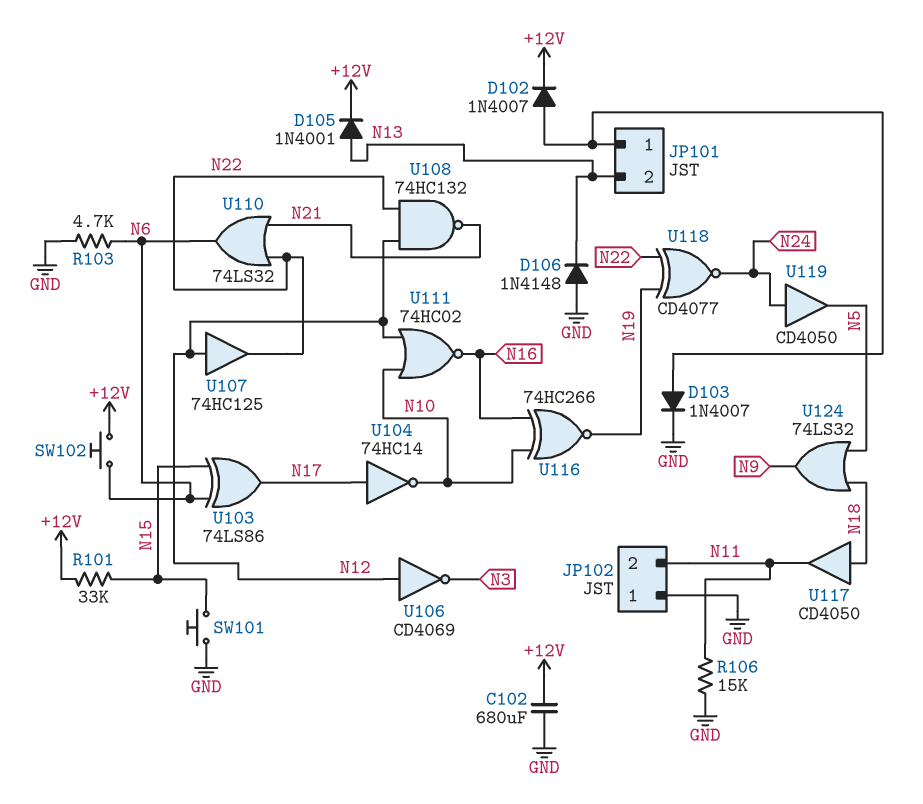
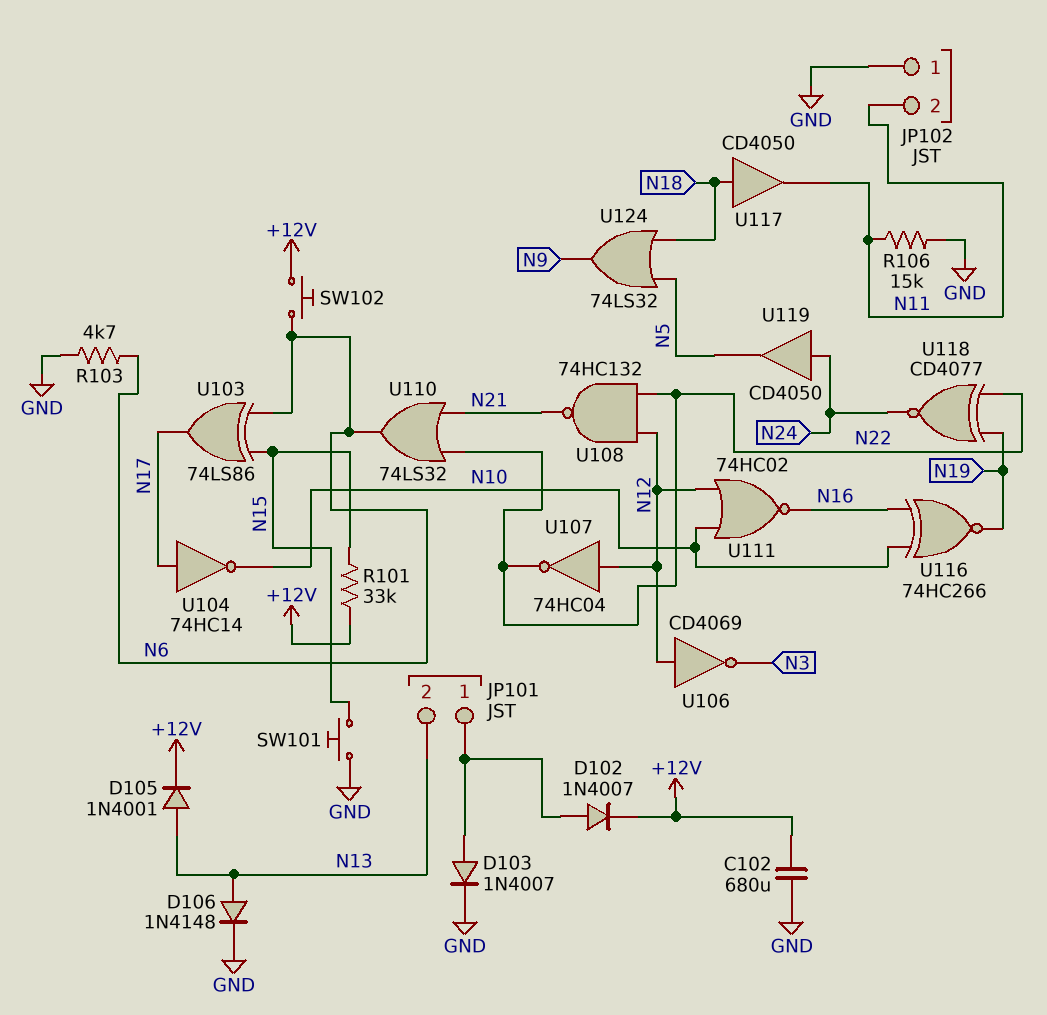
D106: diode 1N4148 (A GND, K N13) -> diode 1N4148 (A N13, K GND)
U107: buffer 74HC125 (in N12, out N22) -> NOT 74HC04 (in N12, out N22)

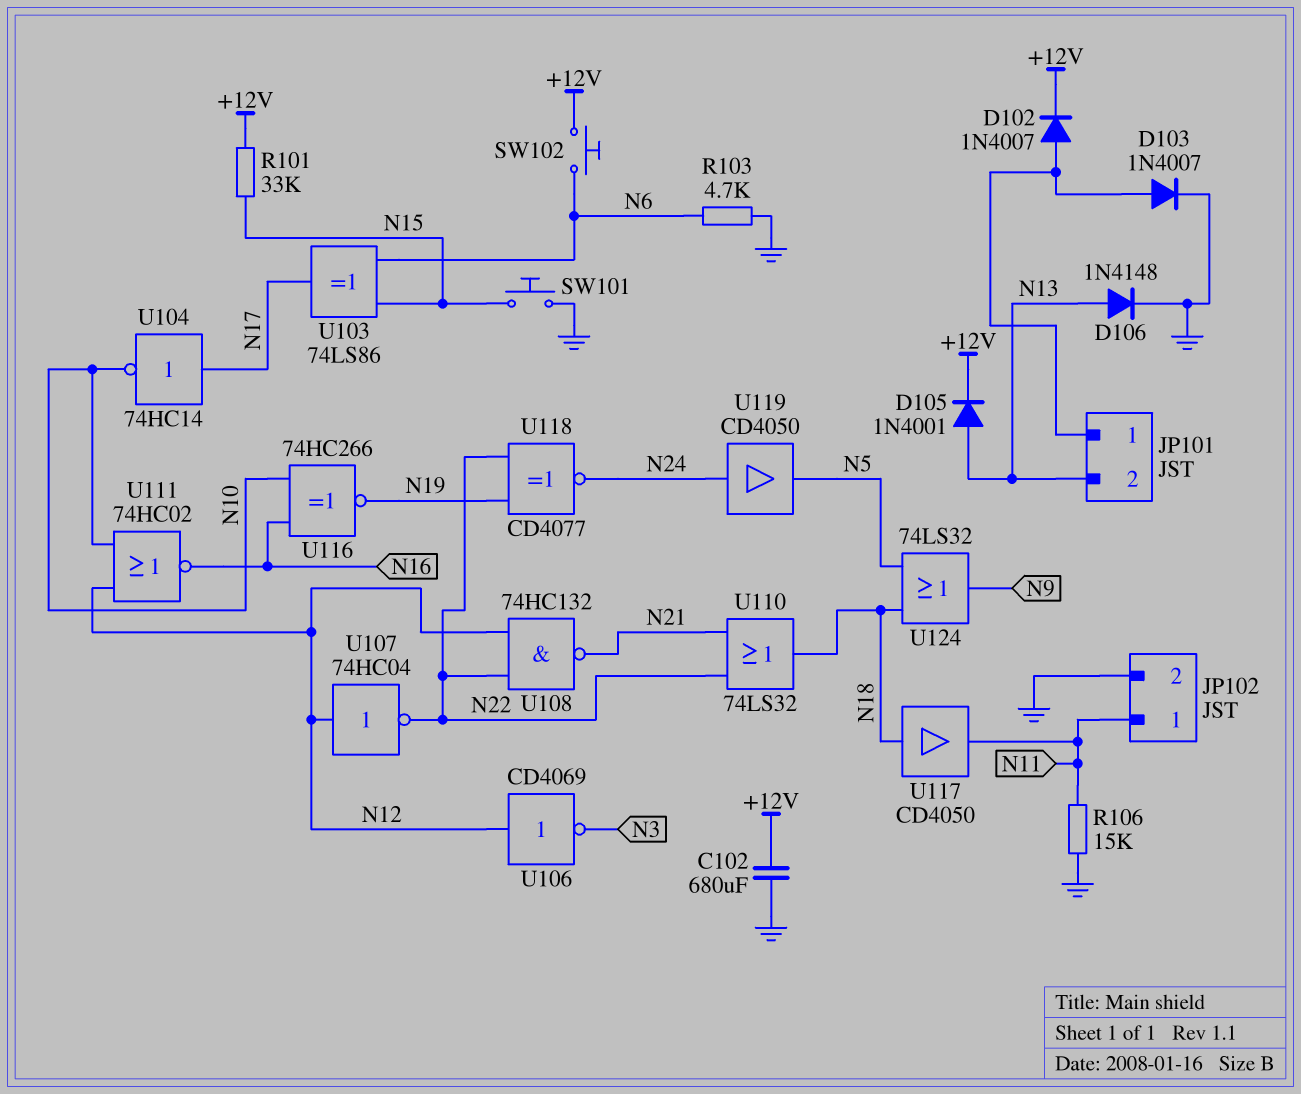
JP102 pin 1: GND -> N11
JP102 pin 2: N11 -> GND
U110: OR 74LS32 (in N21, in N22, out N6) -> OR 74LS32 (in N21, in N22, out N18)

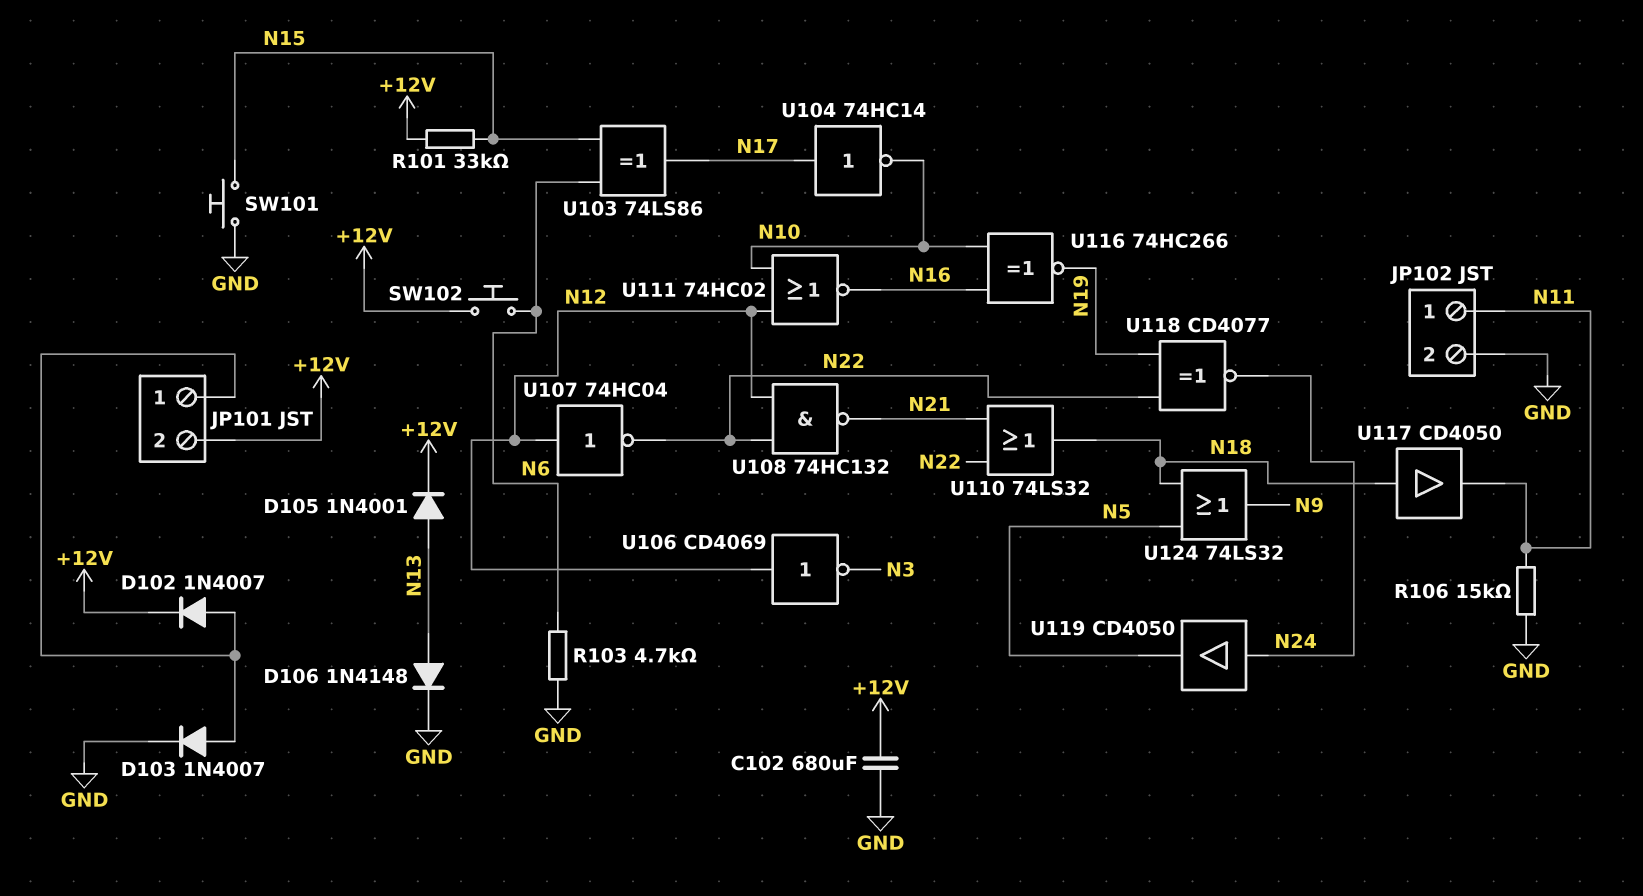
JP101 pin 2: N13 -> +12V

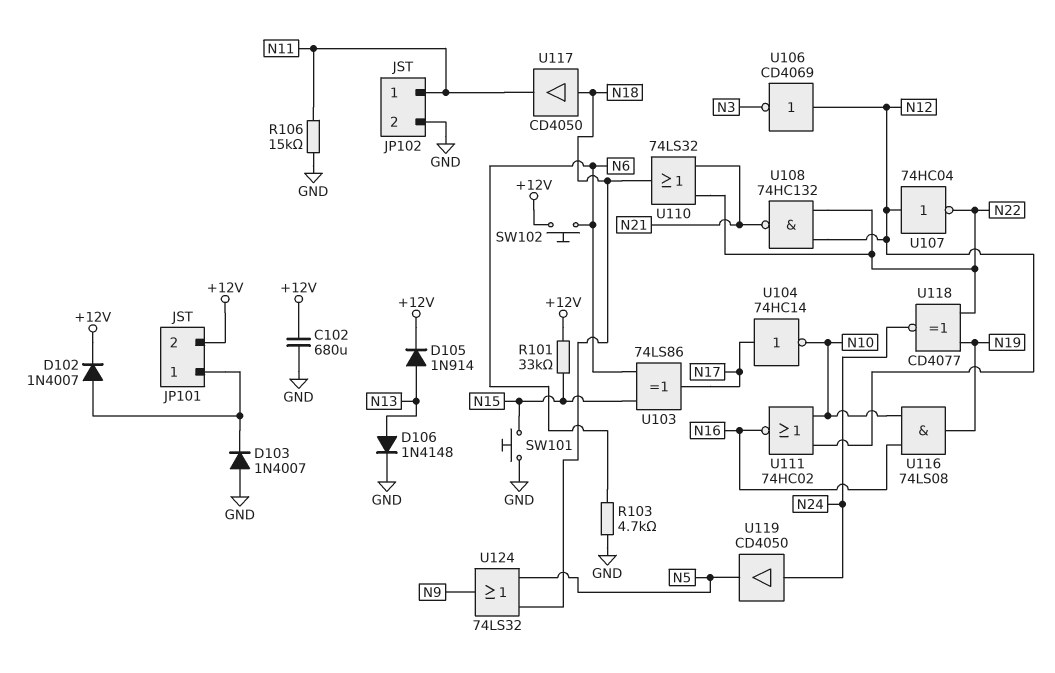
D103: diode 1N4007 (A JP101/1, K GND) -> diode 1N4007 (A GND, K JP101/1)
D105: diode 1N4001 (A N13, K +12V) -> diode 1N914 (A N13, K +12V)
U116: XNOR 74HC266 (in N10, in N16, out N19) -> AND 74LS08 (in N10, in N16, out N19)

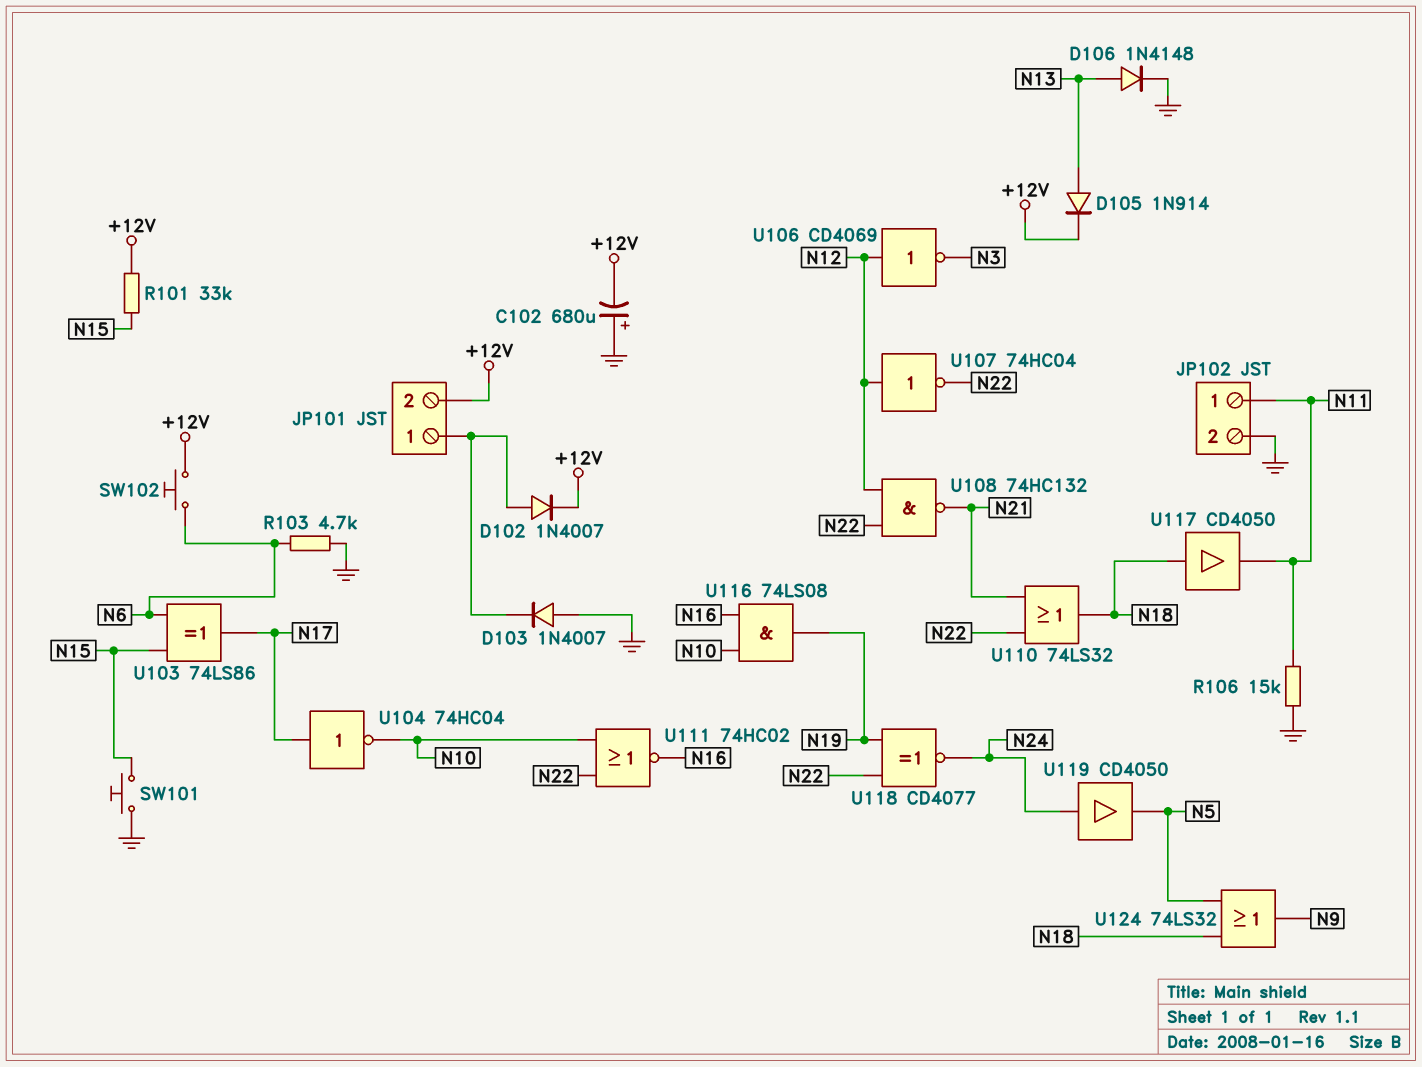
C102: 680uF (+12V, GND) -> 680uF (plus GND, minus +12V)
U104: NOT 74HC14 (in N17, out N10) -> NOT 74HC04 (in N17, out N10)
U111: NOR 74HC02 (in N10, in N12, out N16) -> NOR 74HC02 (in N10, in N22, out N16)

